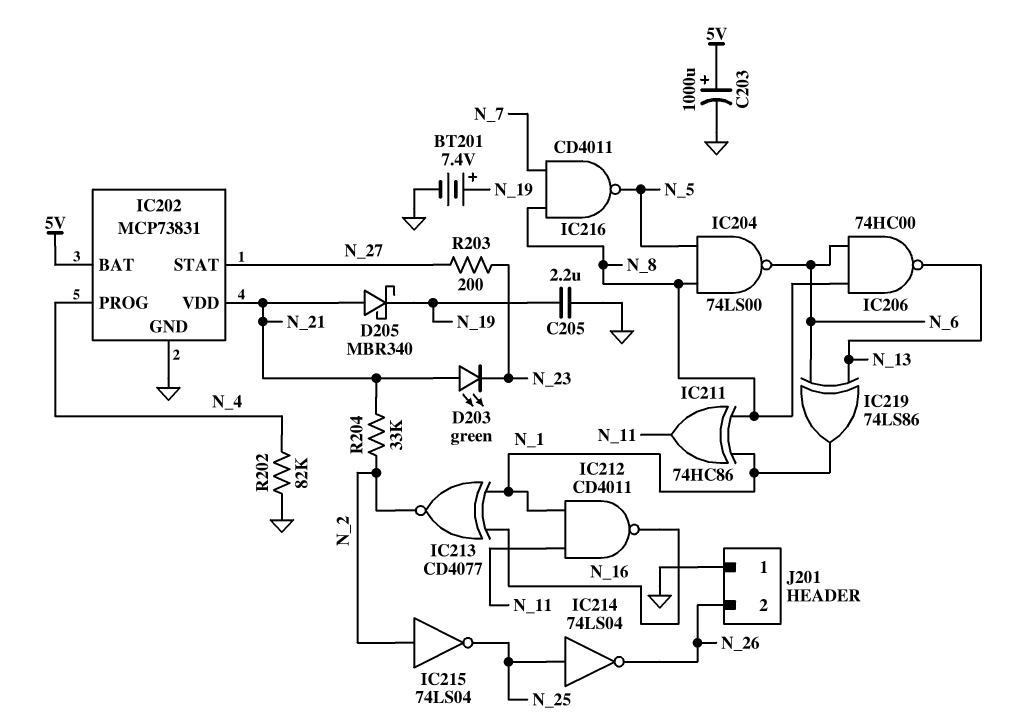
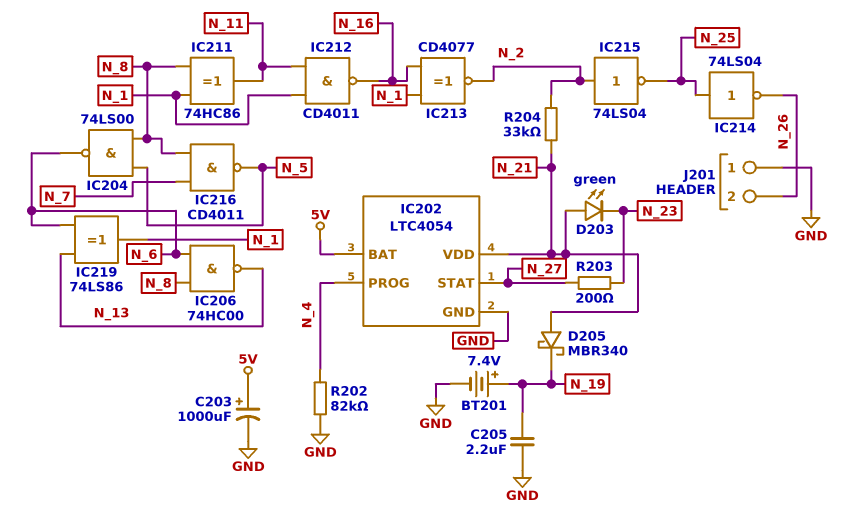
IC202: MCP73831 -> LTC4054

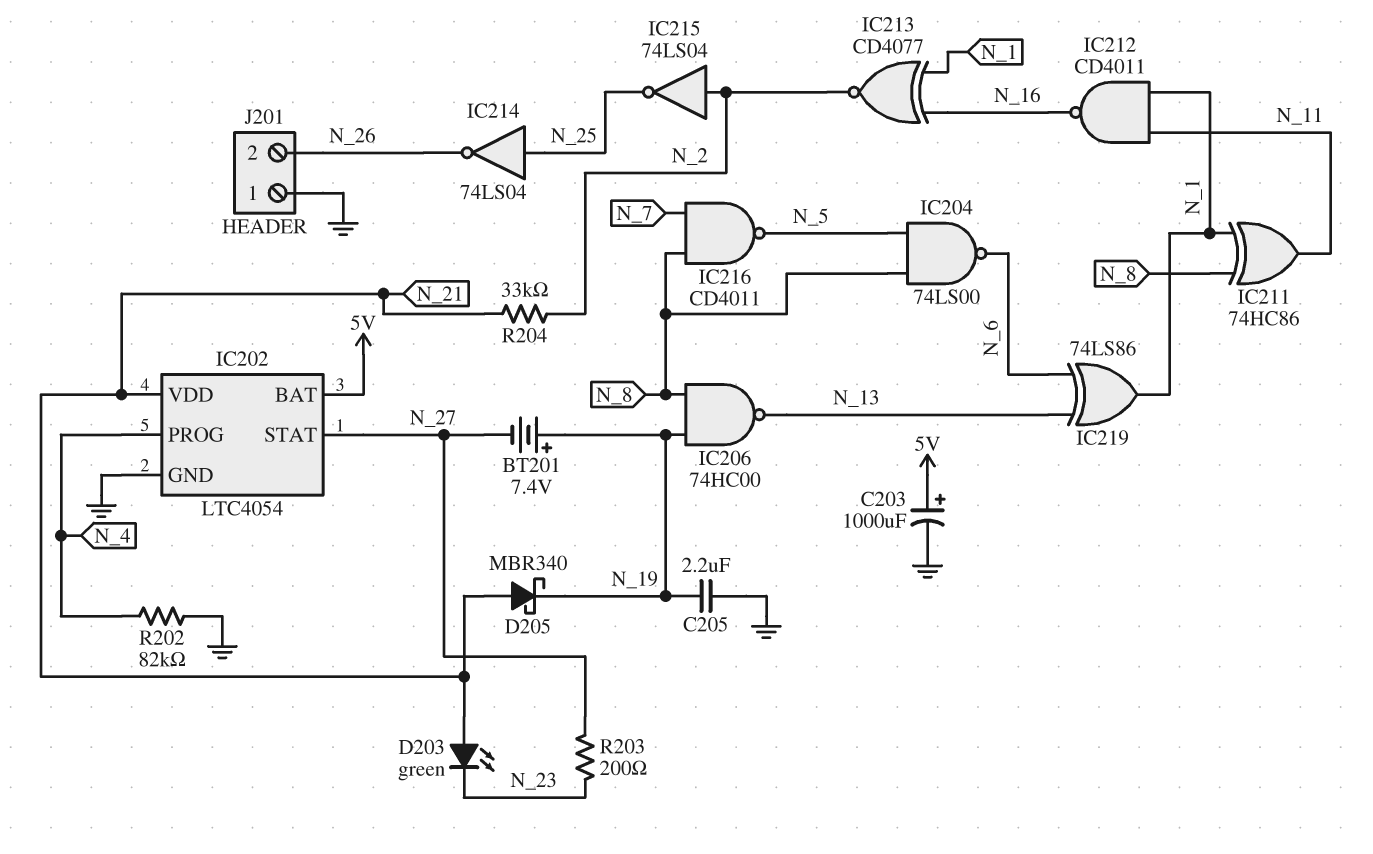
BT201: 7.4V (plus N_19, minus GND) -> 7.4V (plus N_19, minus N_27)
IC206: NAND 74HC00 (in N_6, in N_8, out N_13) -> NAND 74HC00 (in N_8, in N_19, out N_13)

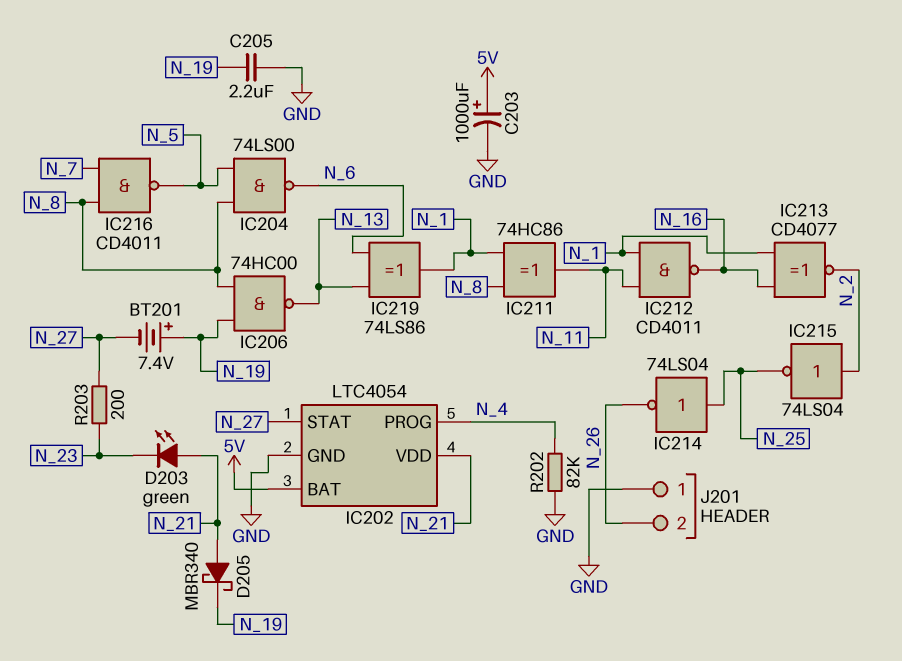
R204: 33k (N_2, N_21) -> none

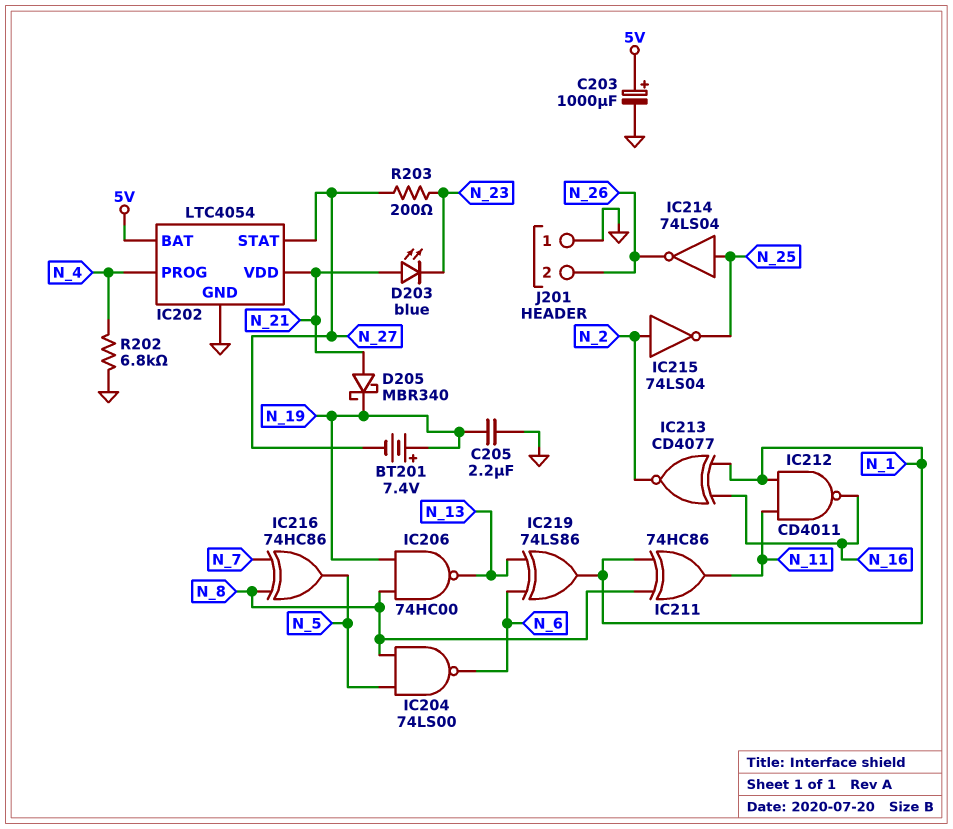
D203: LED green (A N_21, K N_23) -> LED blue (A N_21, K N_23)
IC216: NAND CD4011 (in N_7, in N_8, out N_5) -> XOR 74HC86 (in N_7, in N_8, out N_5)
R202: 82k (GND, N_4) -> 6.8k (GND, N_4)

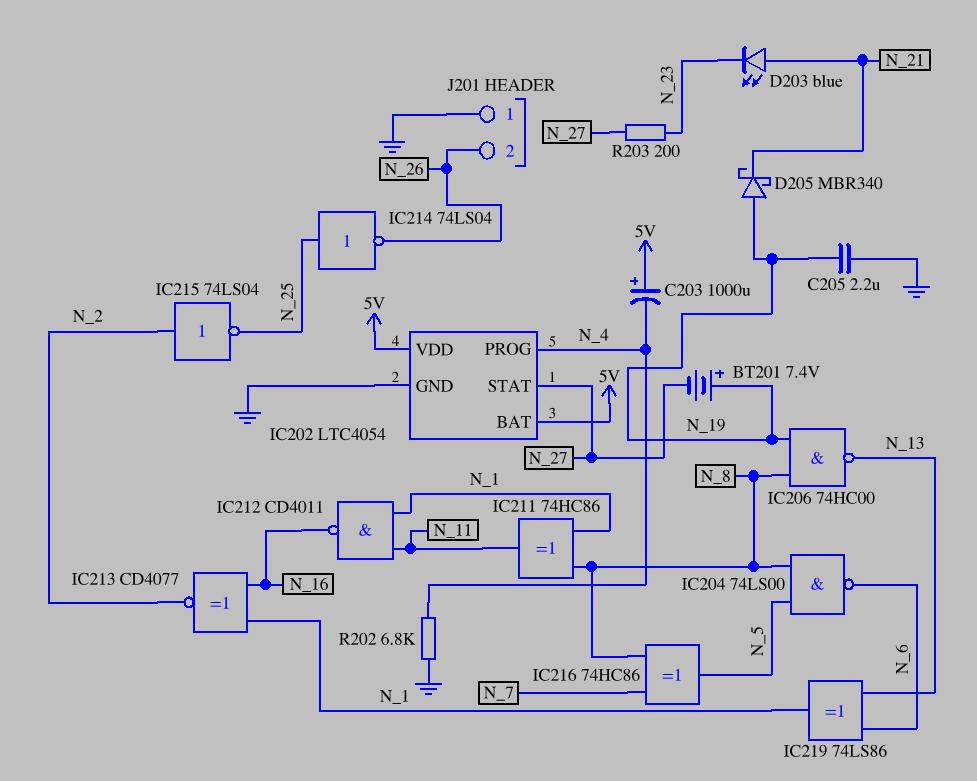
C203: 1000uF (plus 5V, minus GND) -> 1000uF (plus 5V, minus N_4)
D205: schottky MBR340 (A N_21, K N_19) -> schottky MBR340 (A N_19, K N_21)
IC202 pin VDD: N_21 -> 5V

